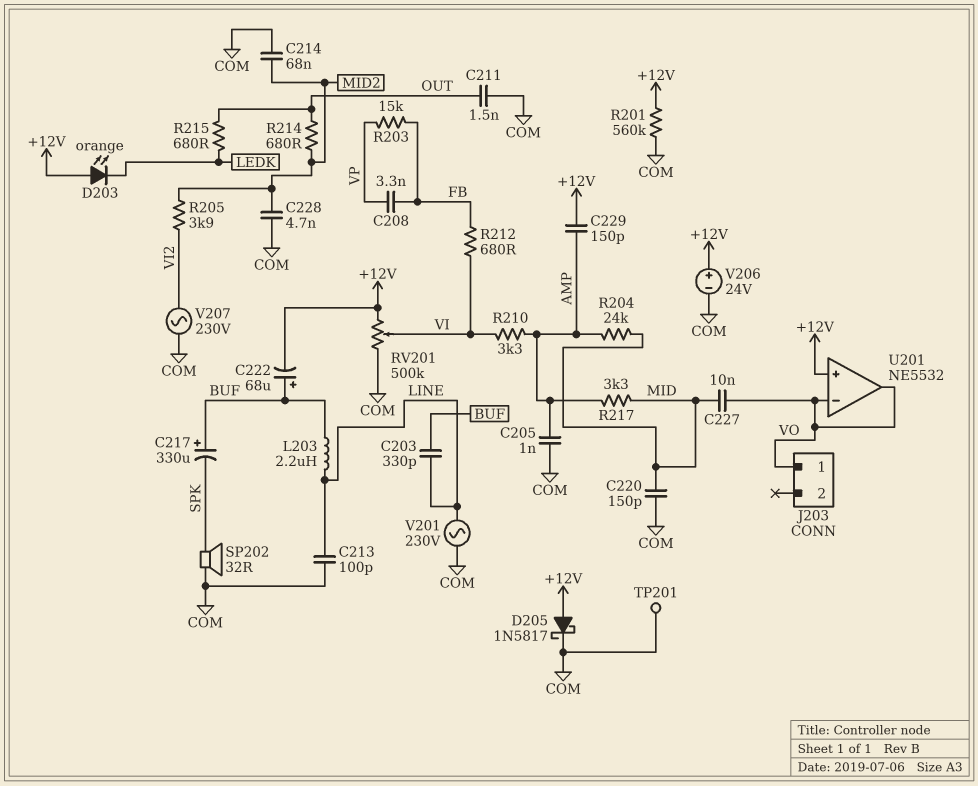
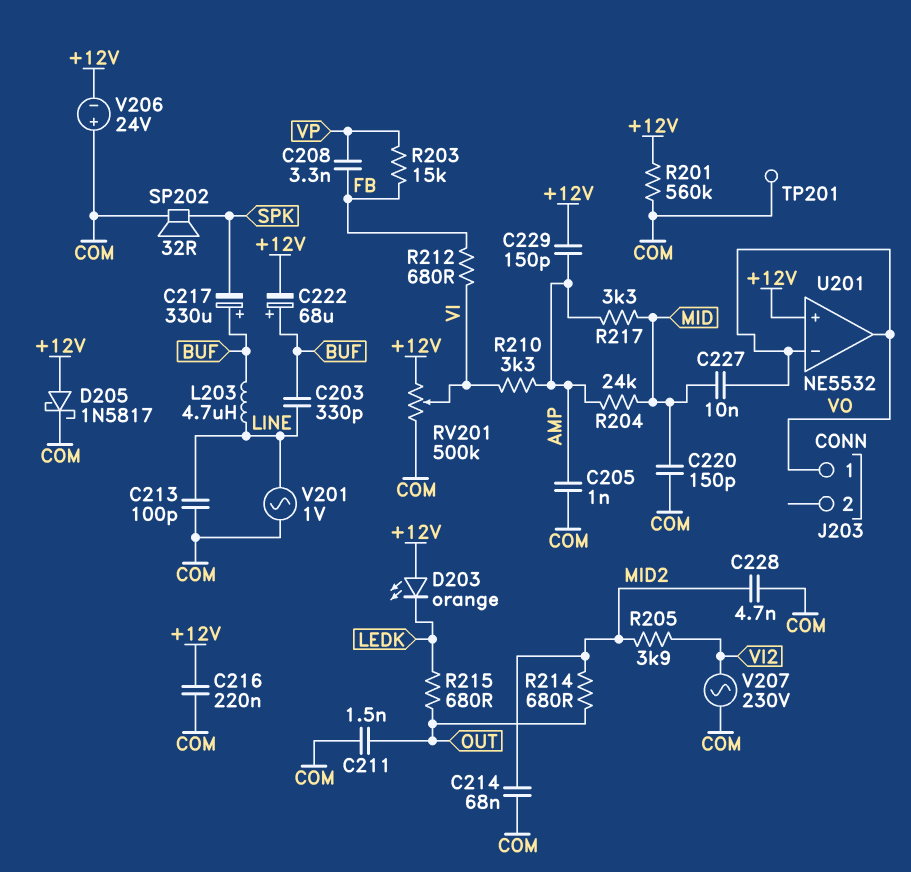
C216: none -> 220nF (+12V, COM)
L203: 2.2uH (BUF, LINE) -> 4.7uH (BUF, LINE)
V201: AC 230V (COM, LINE) -> AC 1V (COM, LINE)
V206: 24V (plus +12V, minus COM) -> 24V (plus COM, minus +12V)

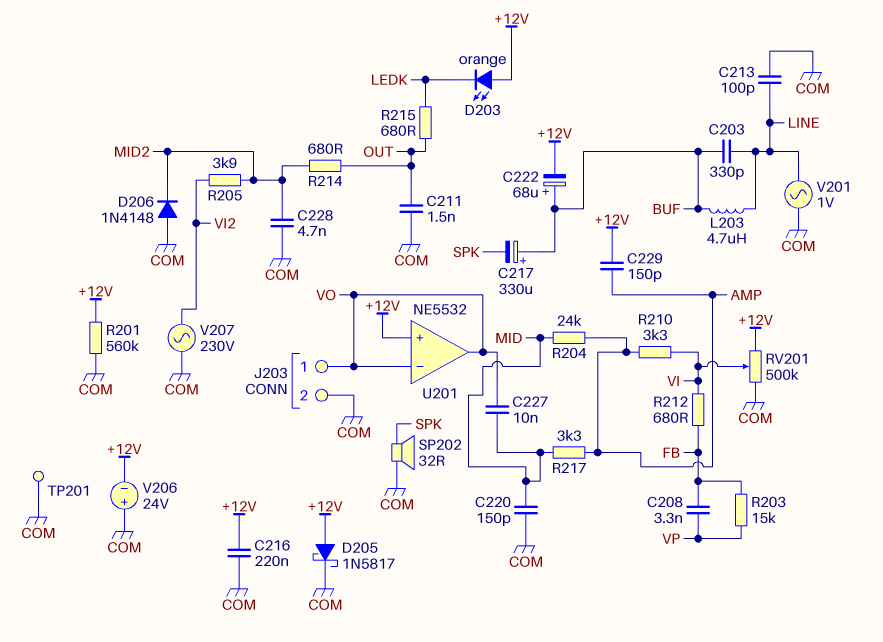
C205: 1nF (AMP, COM) -> none
C214: 68nF (COM, MID2) -> none
D206: none -> diode 1N4148 (A COM, K MID2)
J203 pin 2: none -> COM

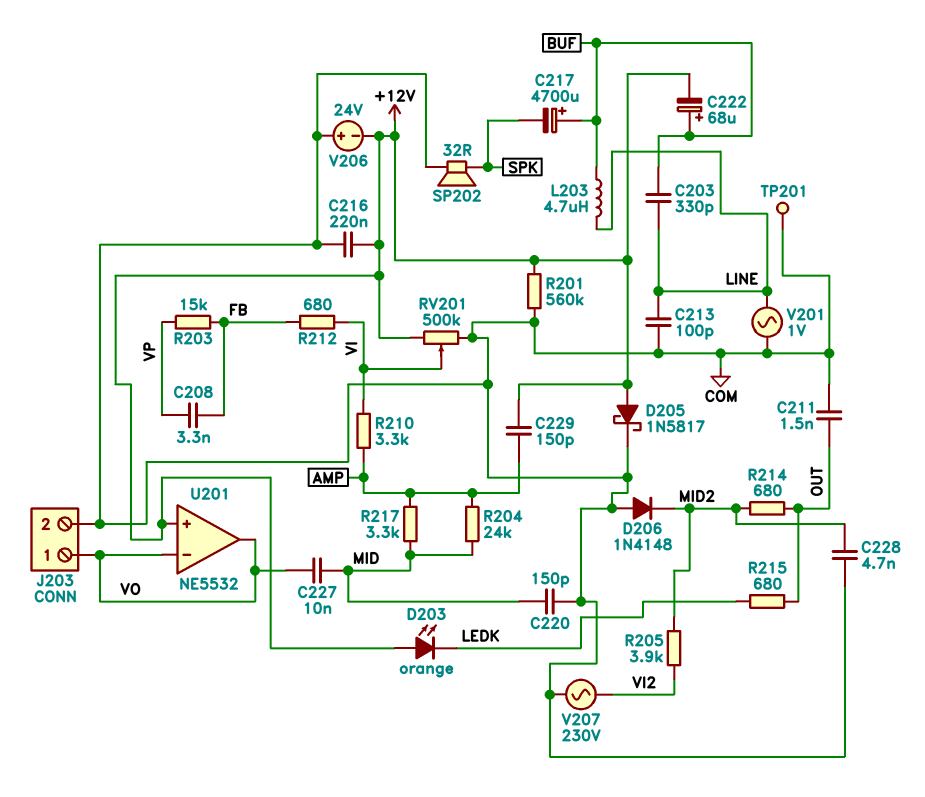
C217: 330uF (plus BUF, minus SPK) -> 4700uF (plus BUF, minus SPK)

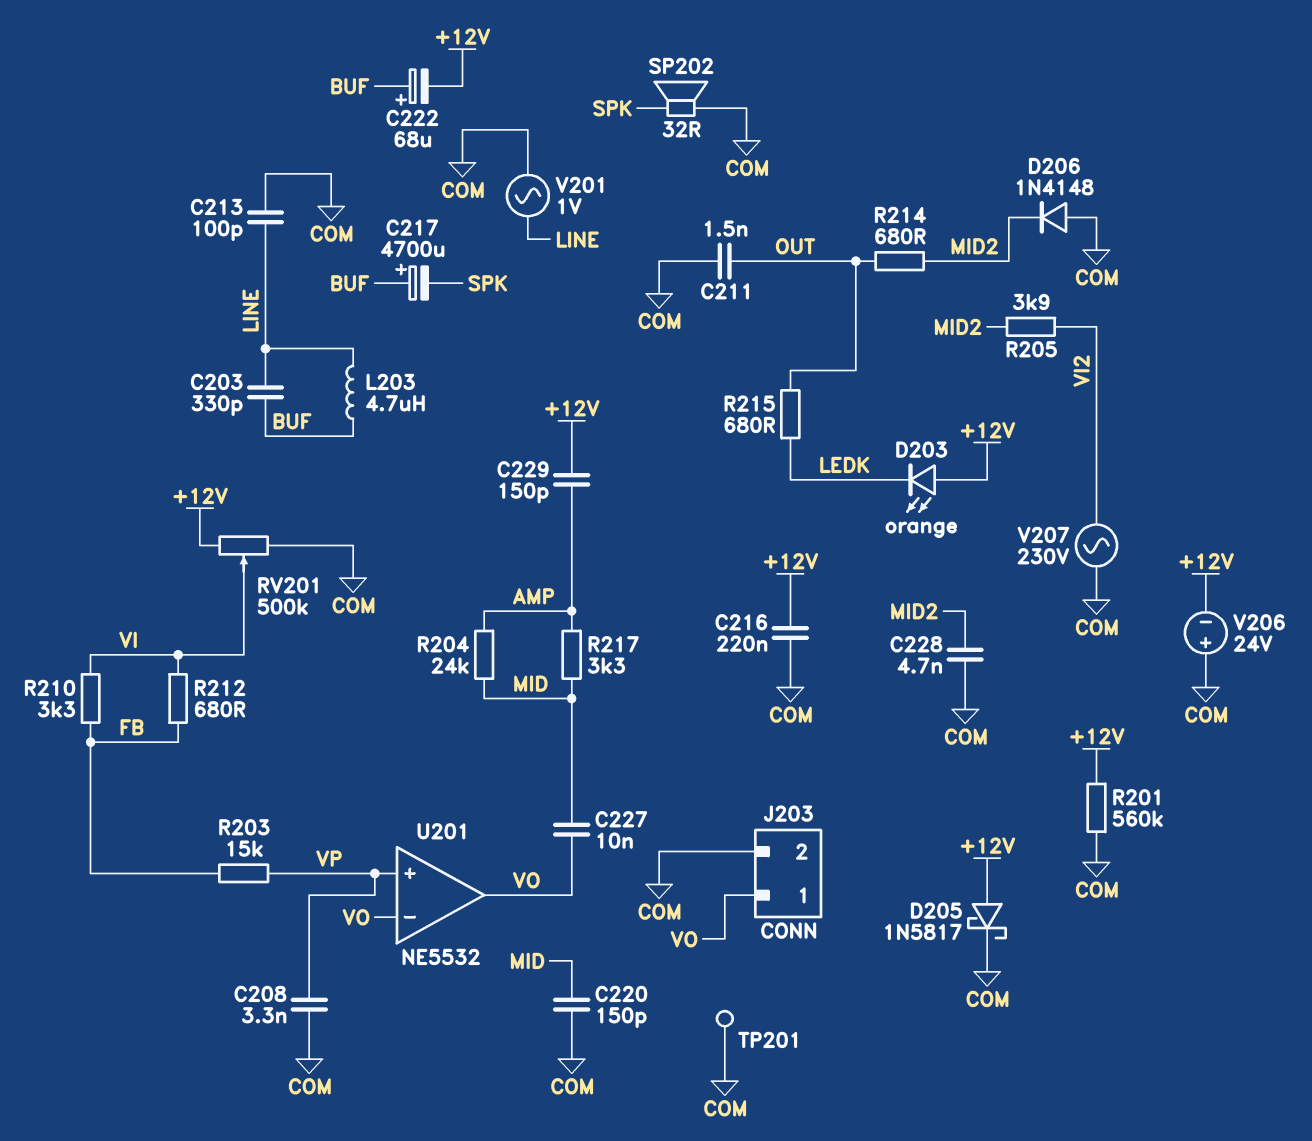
C208: 3.3nF (FB, VP) -> 3.3nF (COM, VP)
R210: 3.3k (AMP, VI) -> 3.3k (FB, VI)
U201 pin in+: +12V -> VP

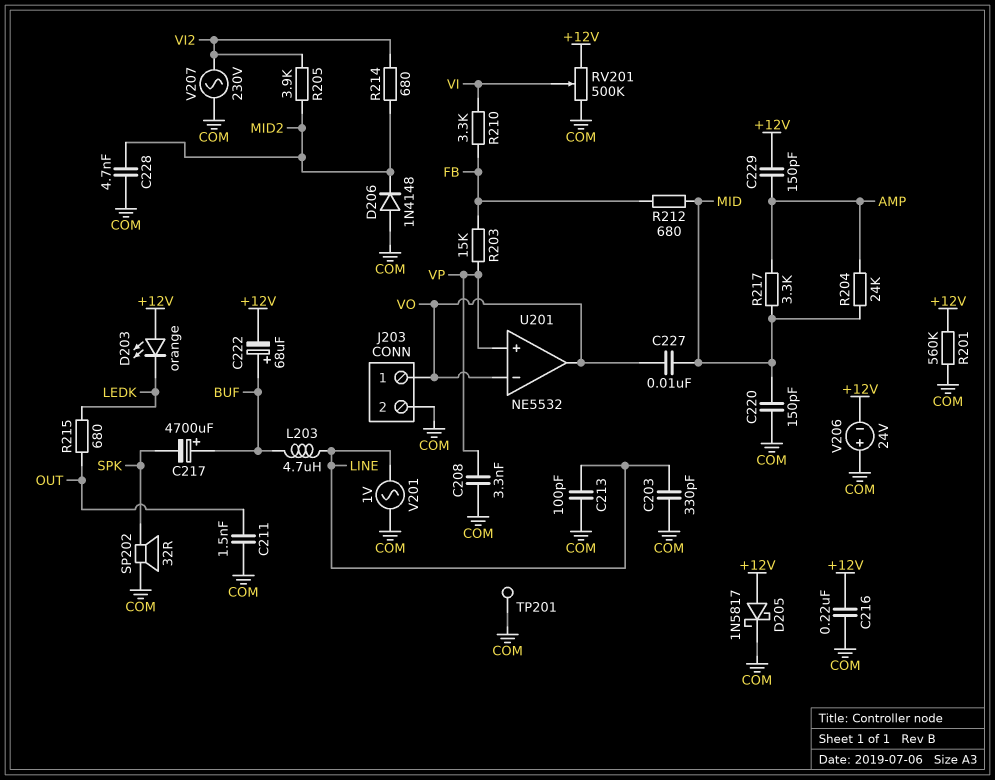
C203: 330pF (BUF, LINE) -> 330pF (COM, LINE)
R212: 680 (FB, VI) -> 680 (FB, MID)
R214: 680 (MID2, OUT) -> 680 (MID2, VI2)

